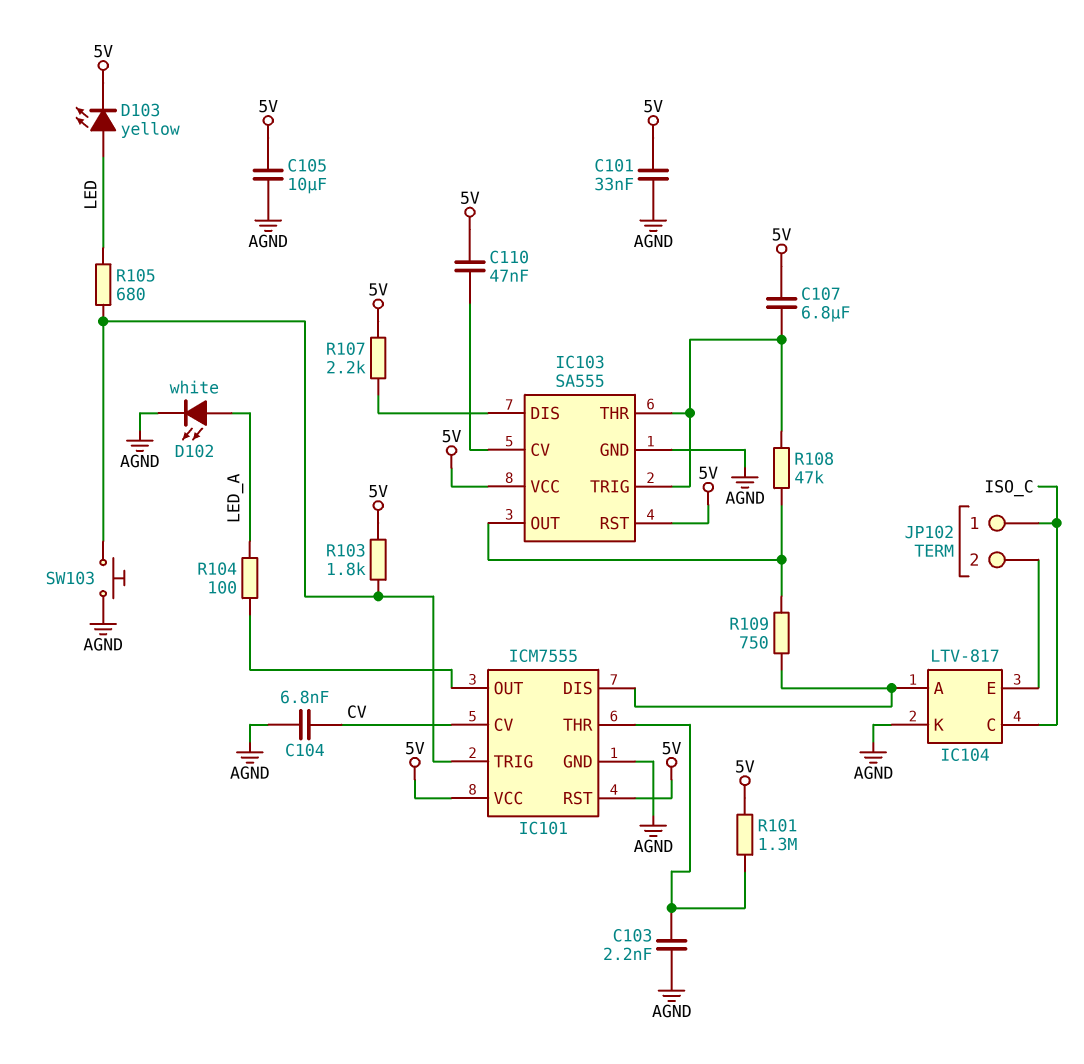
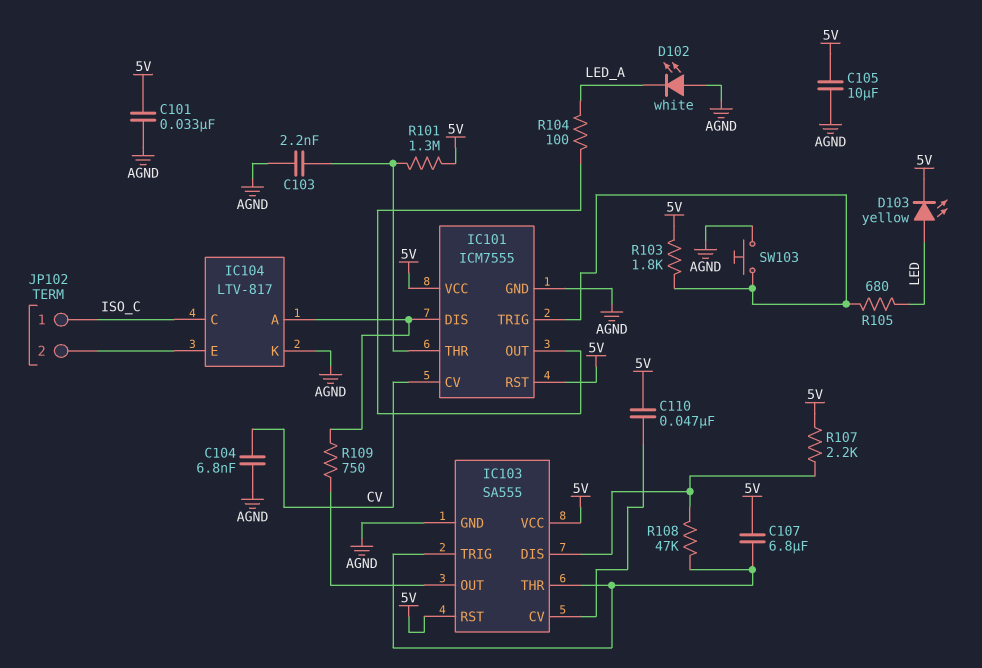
D102: LED white (A LED_A, K AGND) -> LED white (A AGND, K LED_A)
R108: 47k (IC103/OUT, IC103/THR) -> 47k (IC103/DIS, IC103/THR)

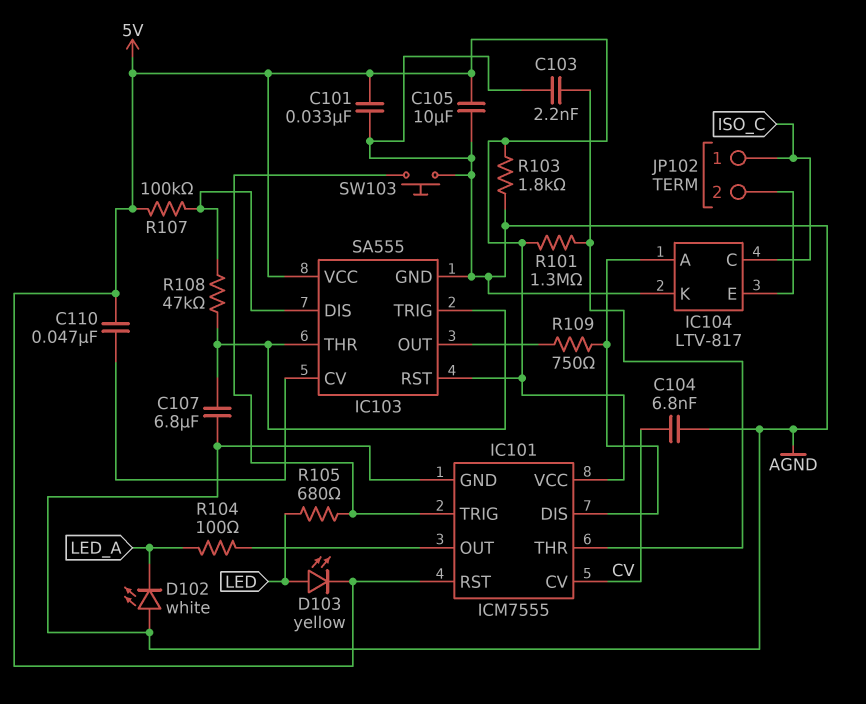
C107: 6.8uF (5V, IC103/THR) -> 6.8uF (AGND, IC103/THR)
R103: 1.8k (5V, IC101/TRIG) -> 1.8k (5V, AGND)
R107: 2.2k (5V, IC103/DIS) -> 100k (5V, IC103/DIS)

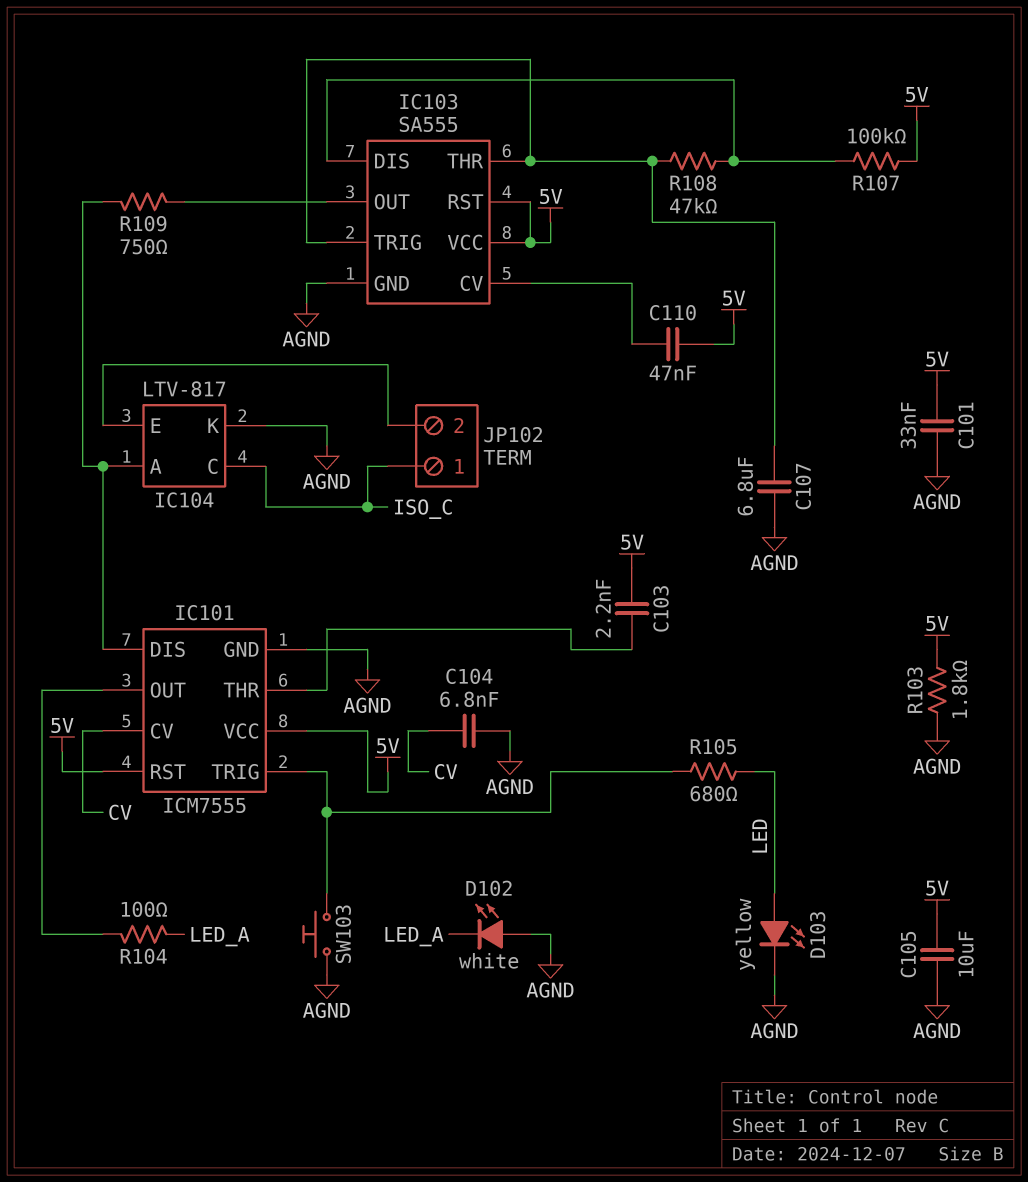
C103: 2.2nF (AGND, IC101/THR) -> 2.2nF (5V, IC101/THR)
D103: LED yellow (A LED, K 5V) -> LED yellow (A LED, K AGND)
R101: 1.3M (5V, IC101/THR) -> none

